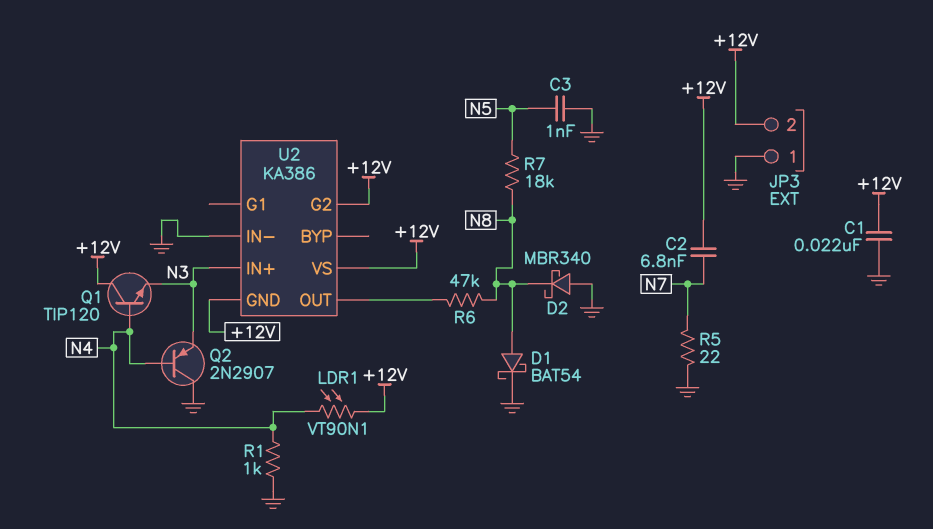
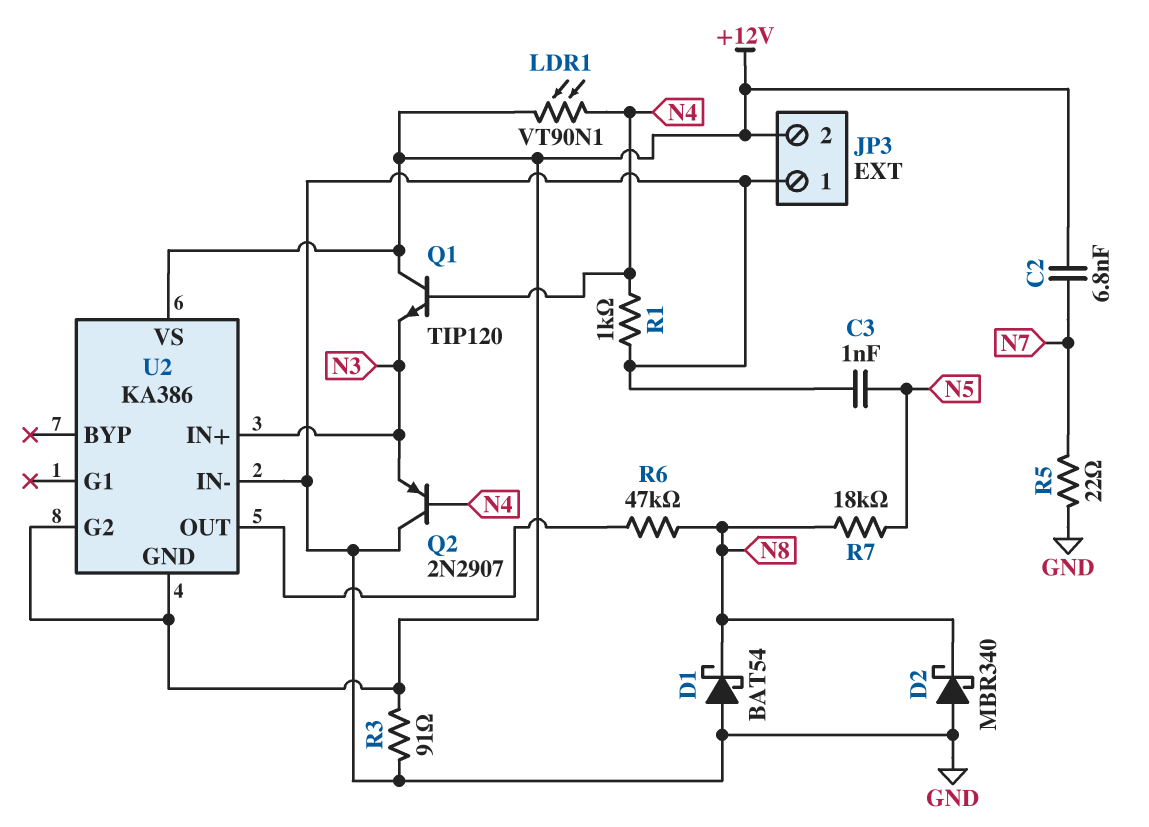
C1: 22nF (+12V, GND) -> none
D1: schottky BAT54 (A N8, K GND) -> schottky BAT54 (A GND, K N8)
R3: none -> 91 (+12V, GND)

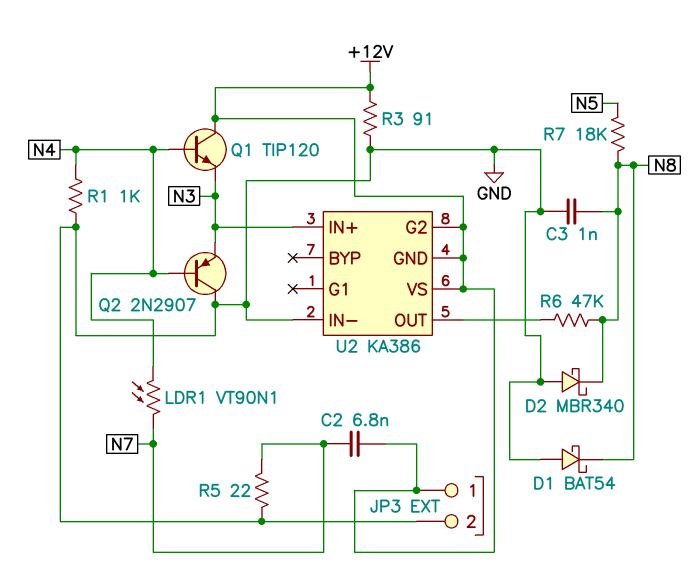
C3: 1nF (GND, N5) -> 1nF (GND, N8)
JP3 pin 1: GND -> +12V
JP3 pin 2: +12V -> GND
LDR1: VT90N1 (+12V, N4) -> VT90N1 (N4, N7)

